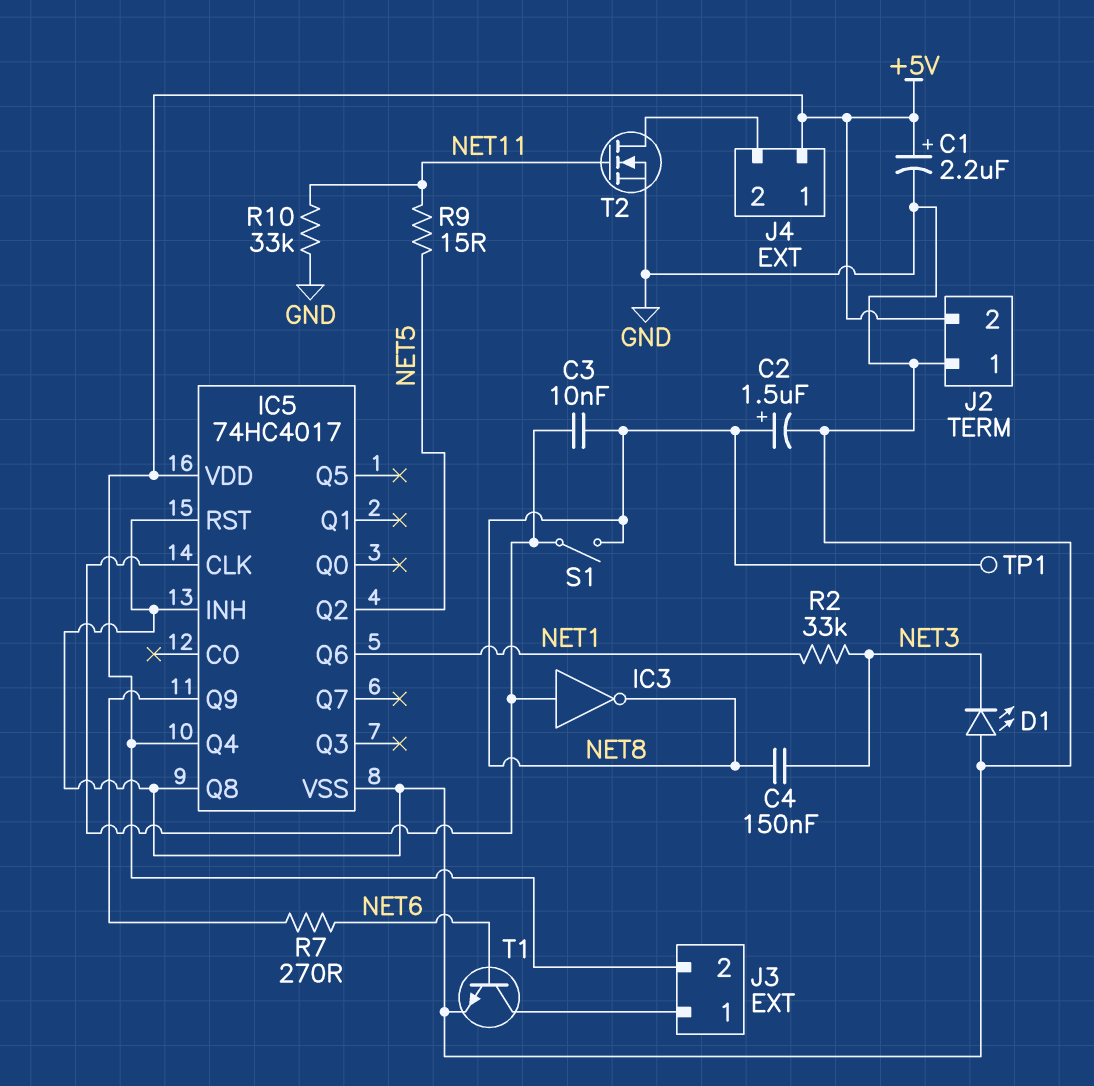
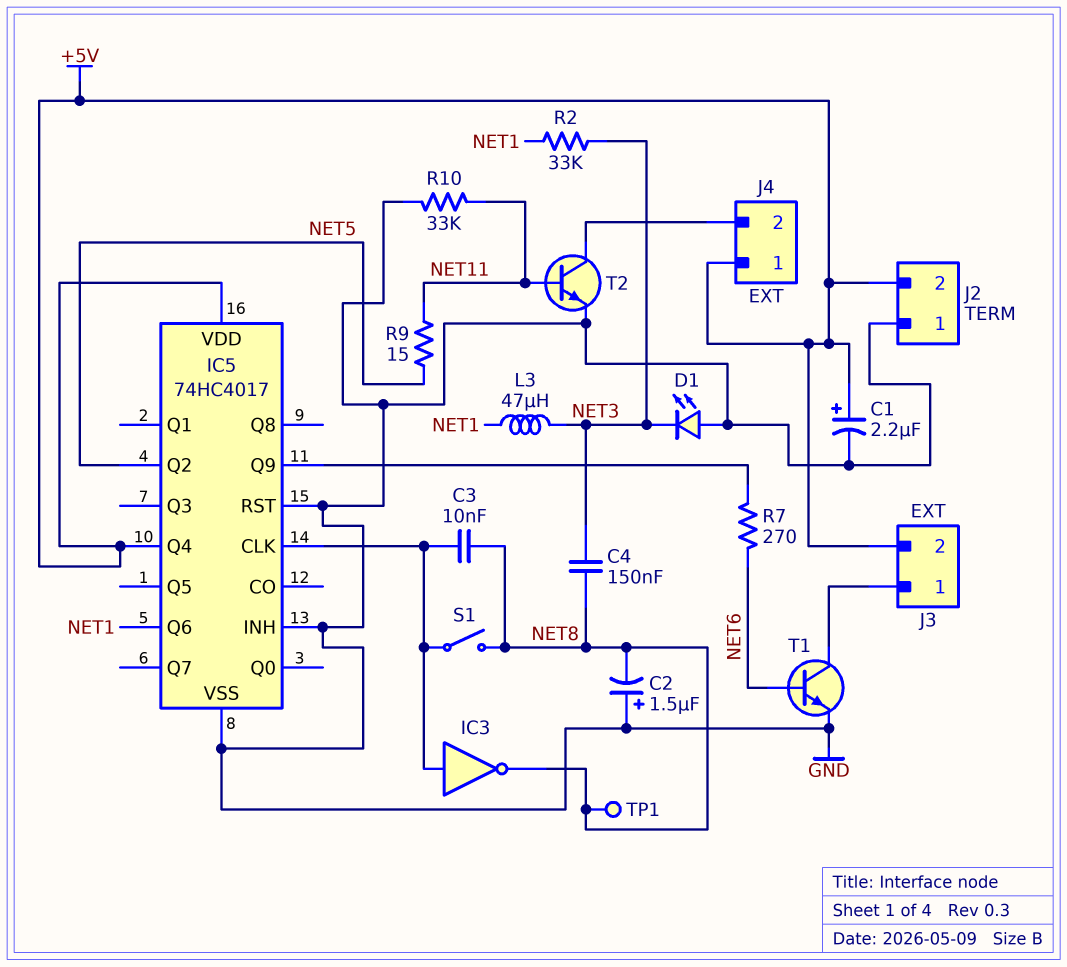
C2: 1.5uF (plus NET8, minus GND) -> 1.5uF (plus GND, minus NET8)
IC5 pin Q8: GND -> none
L3: none -> 47uH (NET1, NET3)
T2: NMOS (G NET11, D J4/2, S GND) -> NPN (B NET11, C J4/2, E GND)

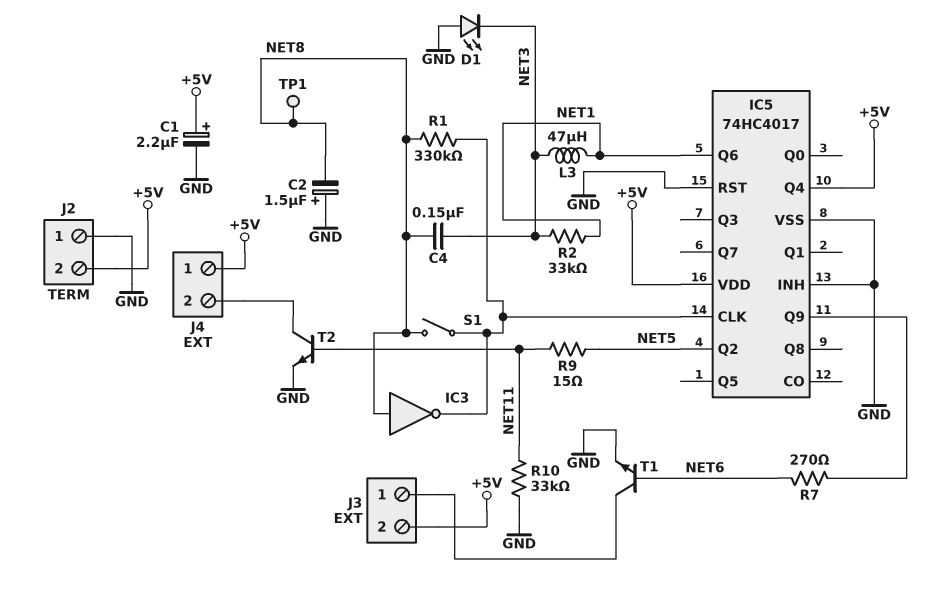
C3: 10nF (IC5/CLK, NET8) -> none
IC3: NOT (in IC5/CLK, out NET8) -> NOT (in NET8, out IC5/CLK)
R1: none -> 330k (IC5/CLK, NET8)

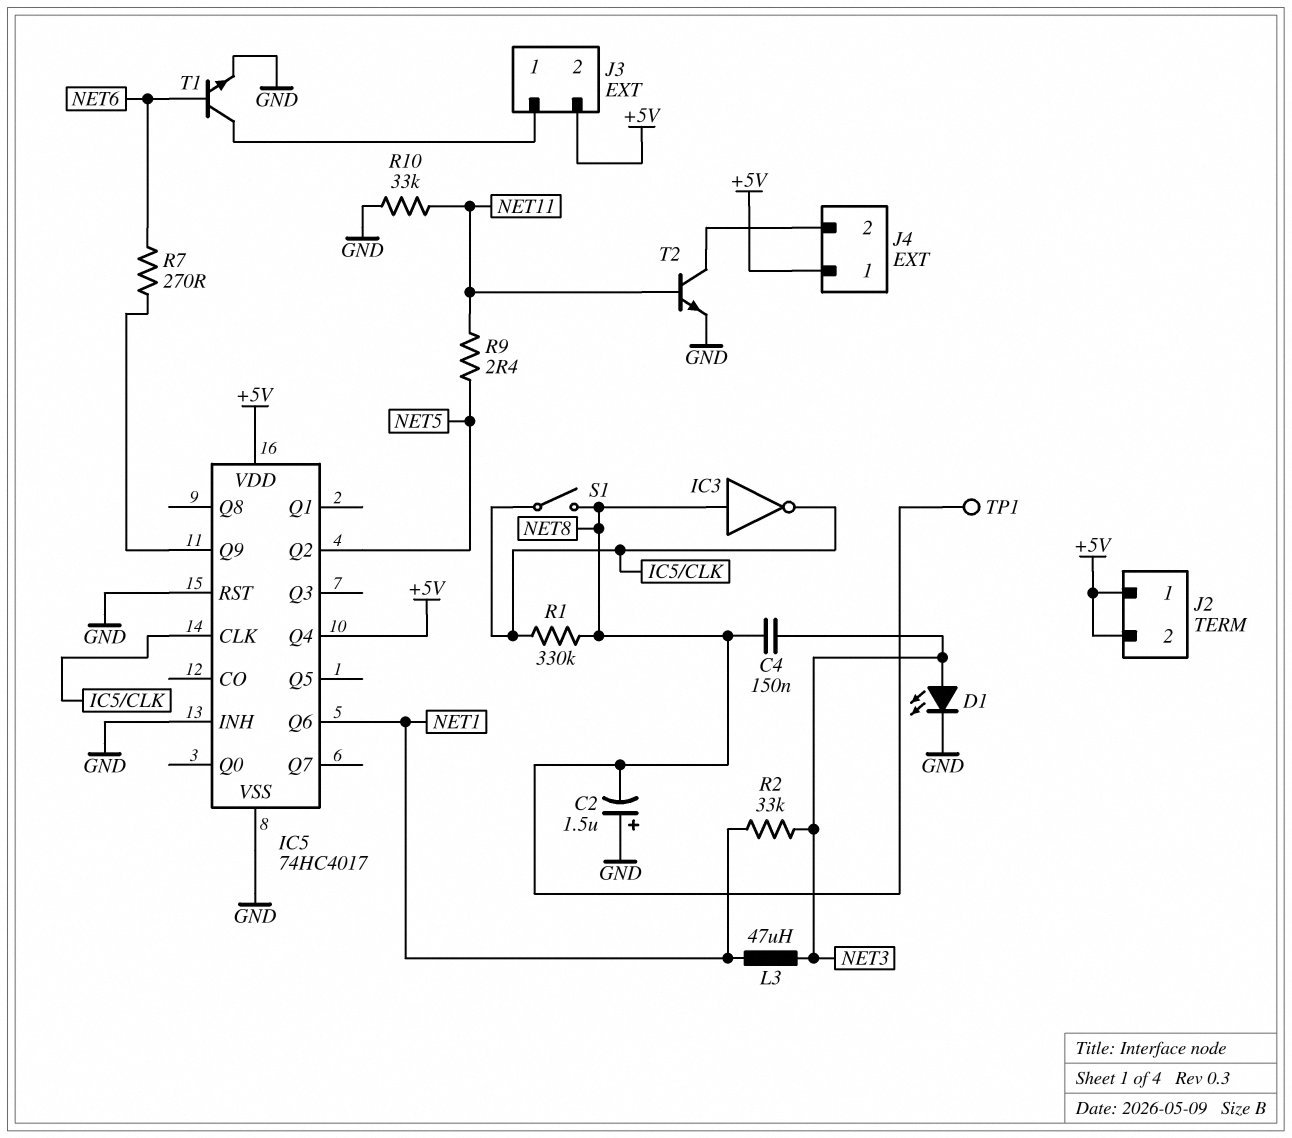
C1: 2.2uF (plus +5V, minus GND) -> none
D1: LED (A GND, K NET3) -> LED (A NET3, K GND)
J2 pin 1: GND -> +5V
R9: 15 (NET5, NET11) -> 2.4 (NET5, NET11)

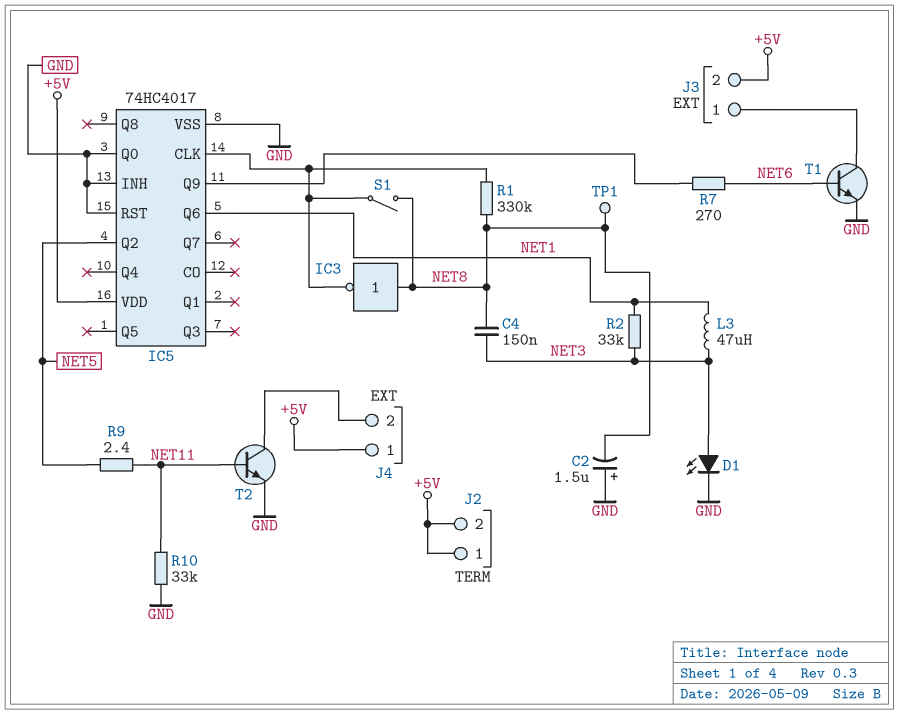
IC5 pin Q0: none -> GND
IC5 pin Q4: +5V -> none

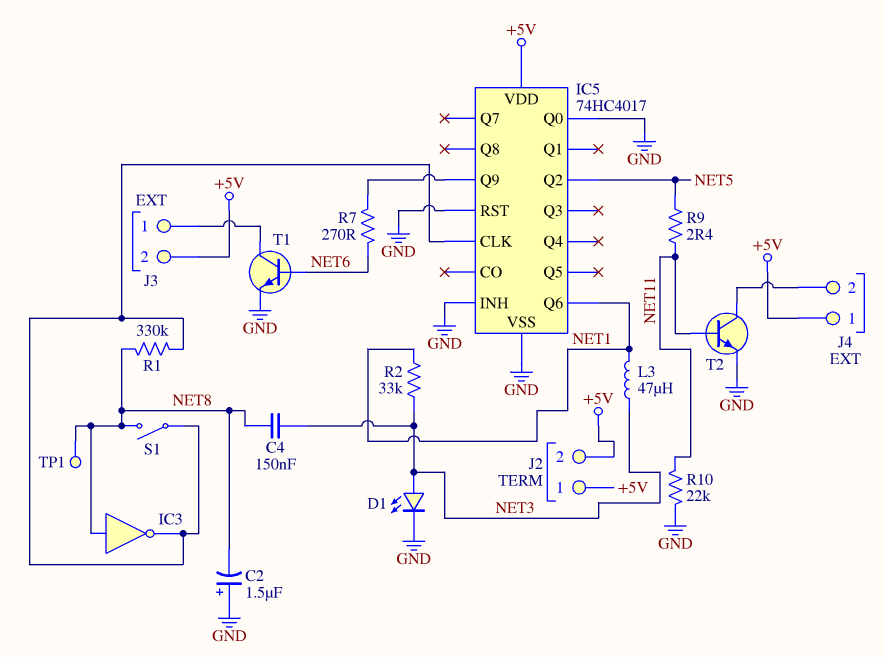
R10: 33k (GND, NET11) -> 22k (GND, NET11)

